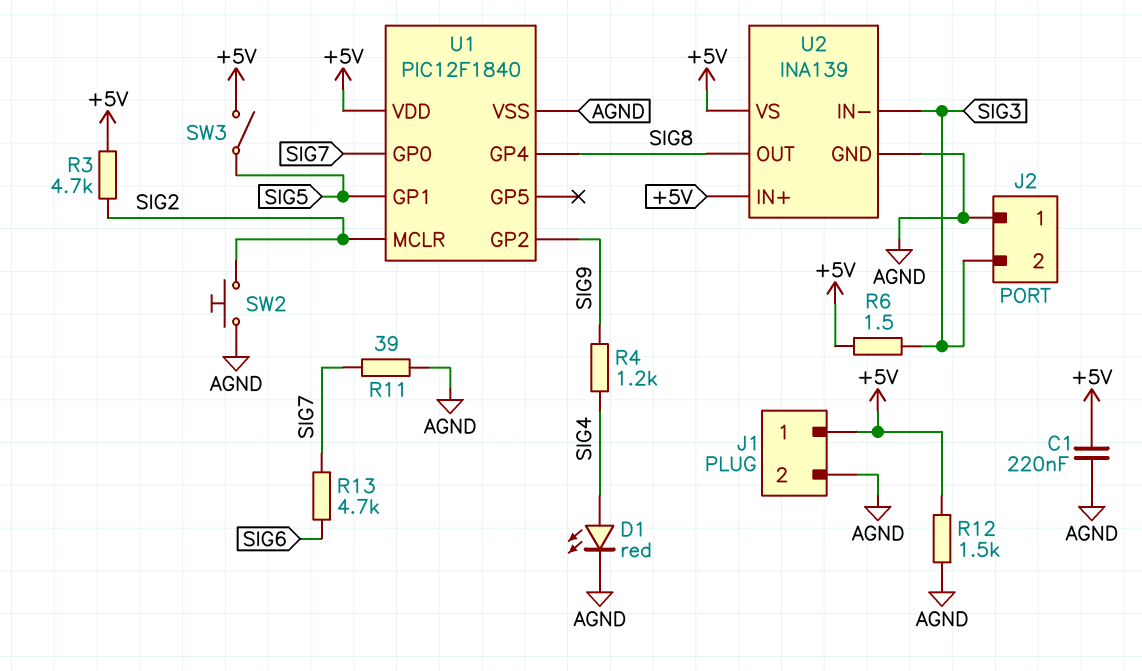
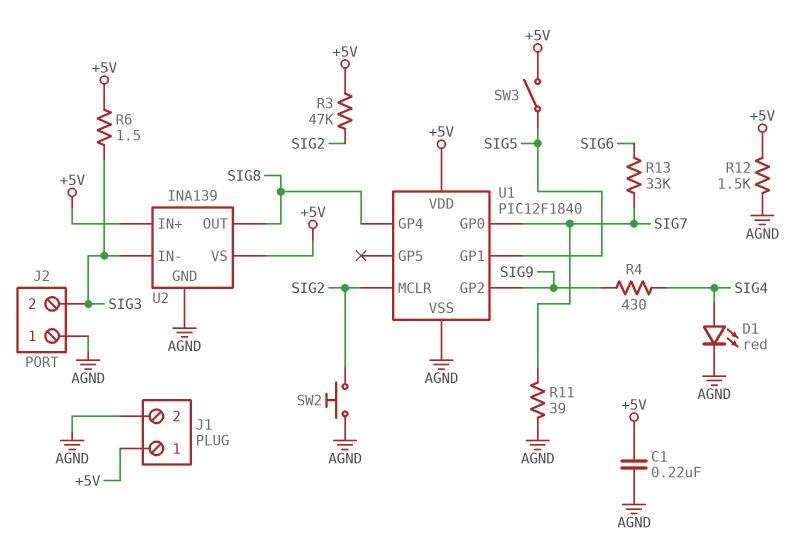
R3: 4.7k (+5V, SIG2) -> 47k (+5V, SIG2)
R4: 1.2k (SIG4, SIG9) -> 430 (SIG4, SIG9)
R13: 4.7k (SIG6, SIG7) -> 33k (SIG6, SIG7)

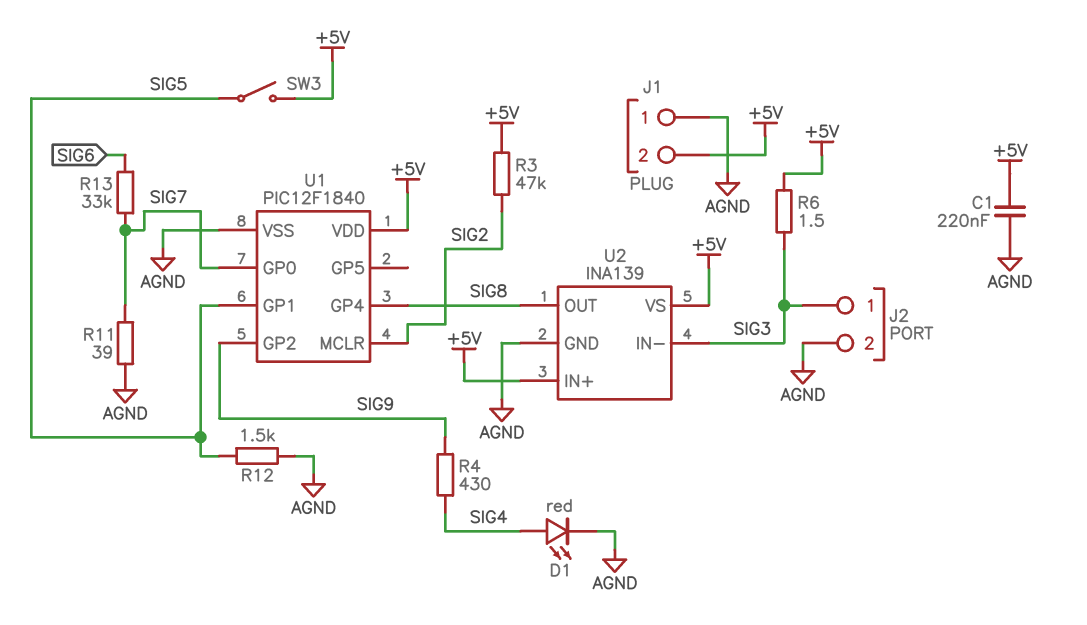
J1 pin 1: +5V -> AGND
J1 pin 2: AGND -> +5V
J2 pin 1: AGND -> SIG3
J2 pin 2: SIG3 -> AGND
R12: 1.5k (+5V, AGND) -> 1.5k (AGND, SIG5)
SW2: button (AGND, SIG2) -> none

